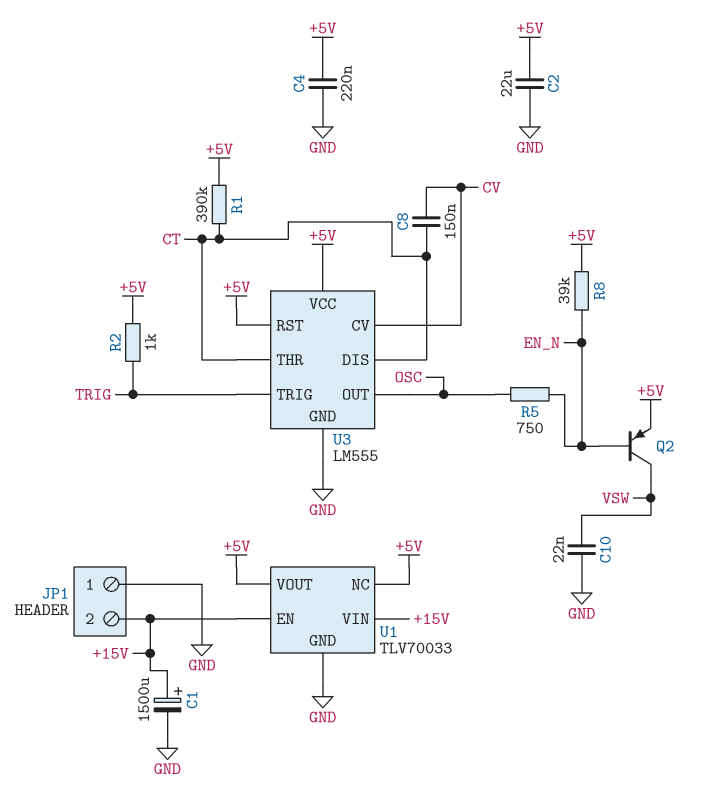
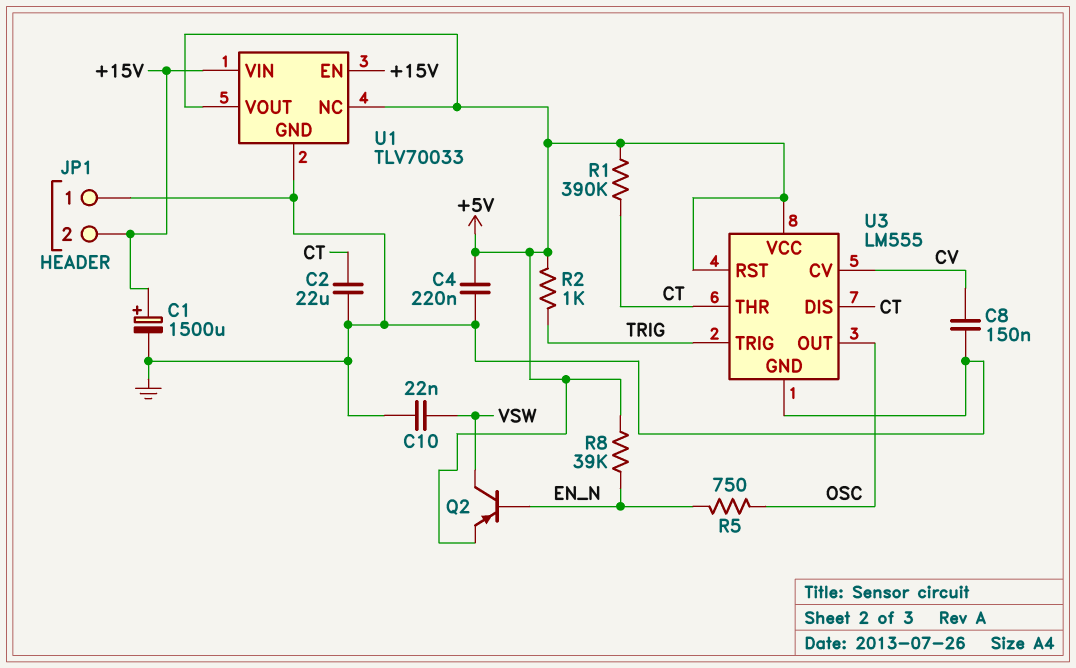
C2: 22uF (+5V, GND) -> 22uF (CT, GND)
C8: 150nF (CT, CV) -> 150nF (CV, GND)

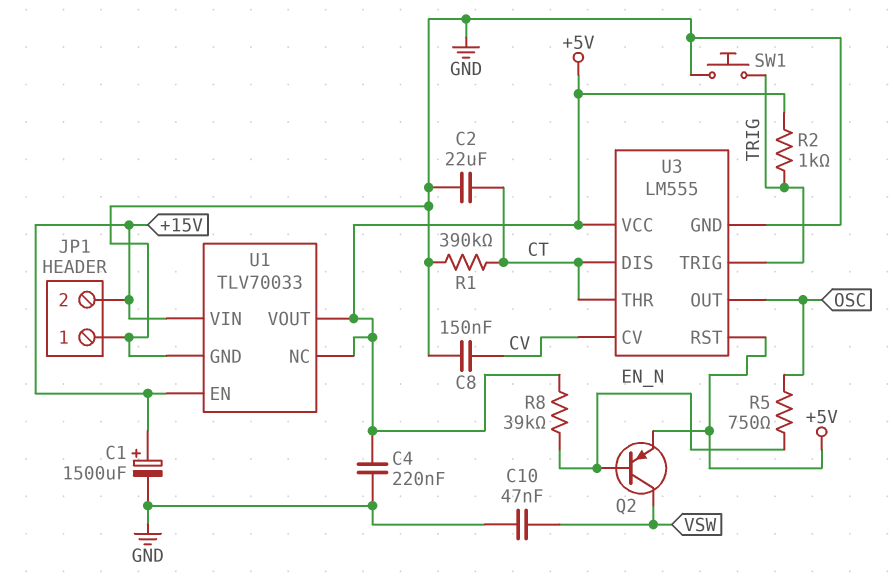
C10: 22nF (GND, VSW) -> 47nF (GND, VSW)
R1: 390k (+5V, CT) -> 390k (CT, GND)
SW1: none -> button (GND, TRIG)

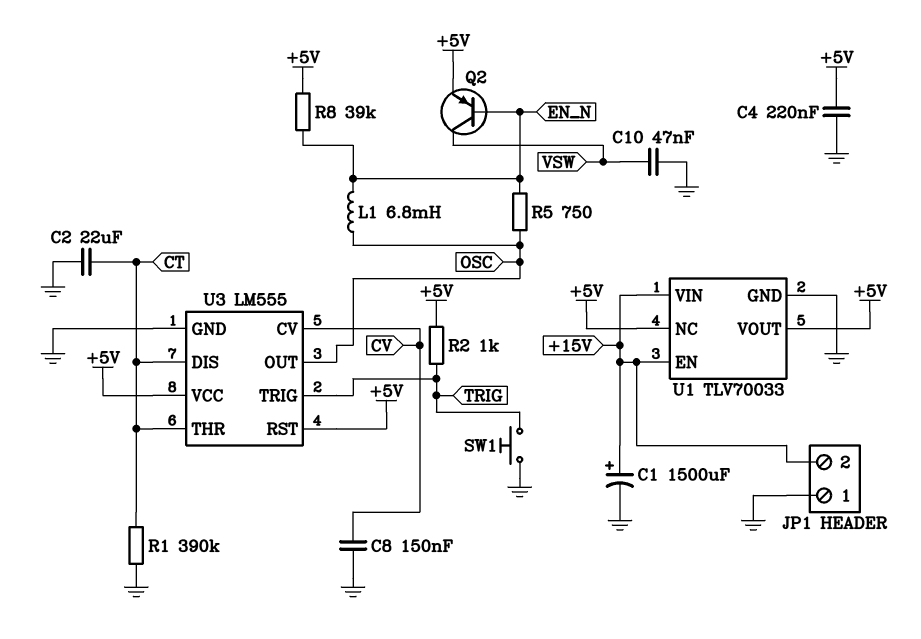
L1: none -> 6.8mH (EN_N, OSC)

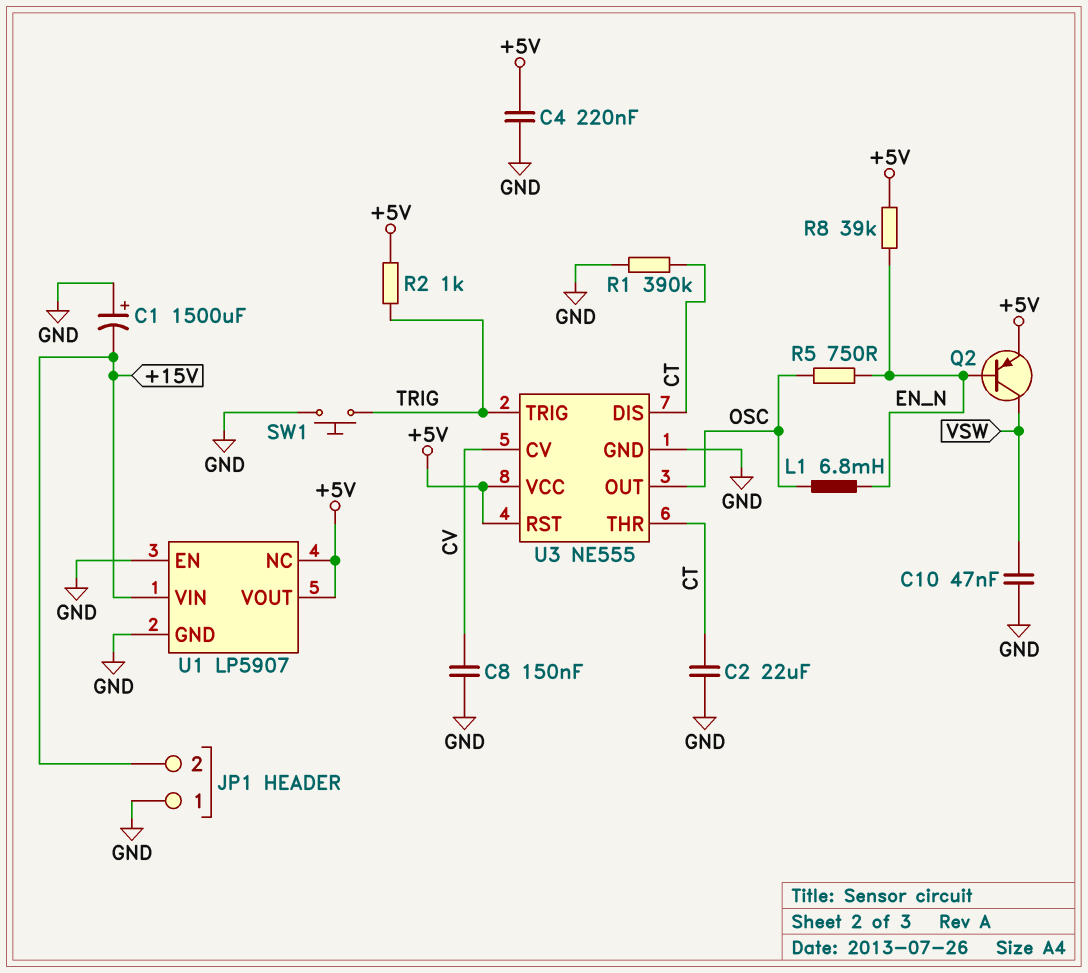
C1: 1500uF (plus +15V, minus GND) -> 1500uF (plus GND, minus +15V)
U1: TLV70033 -> LP5907
U1 pin EN: +15V -> GND
U3: LM555 -> NE555

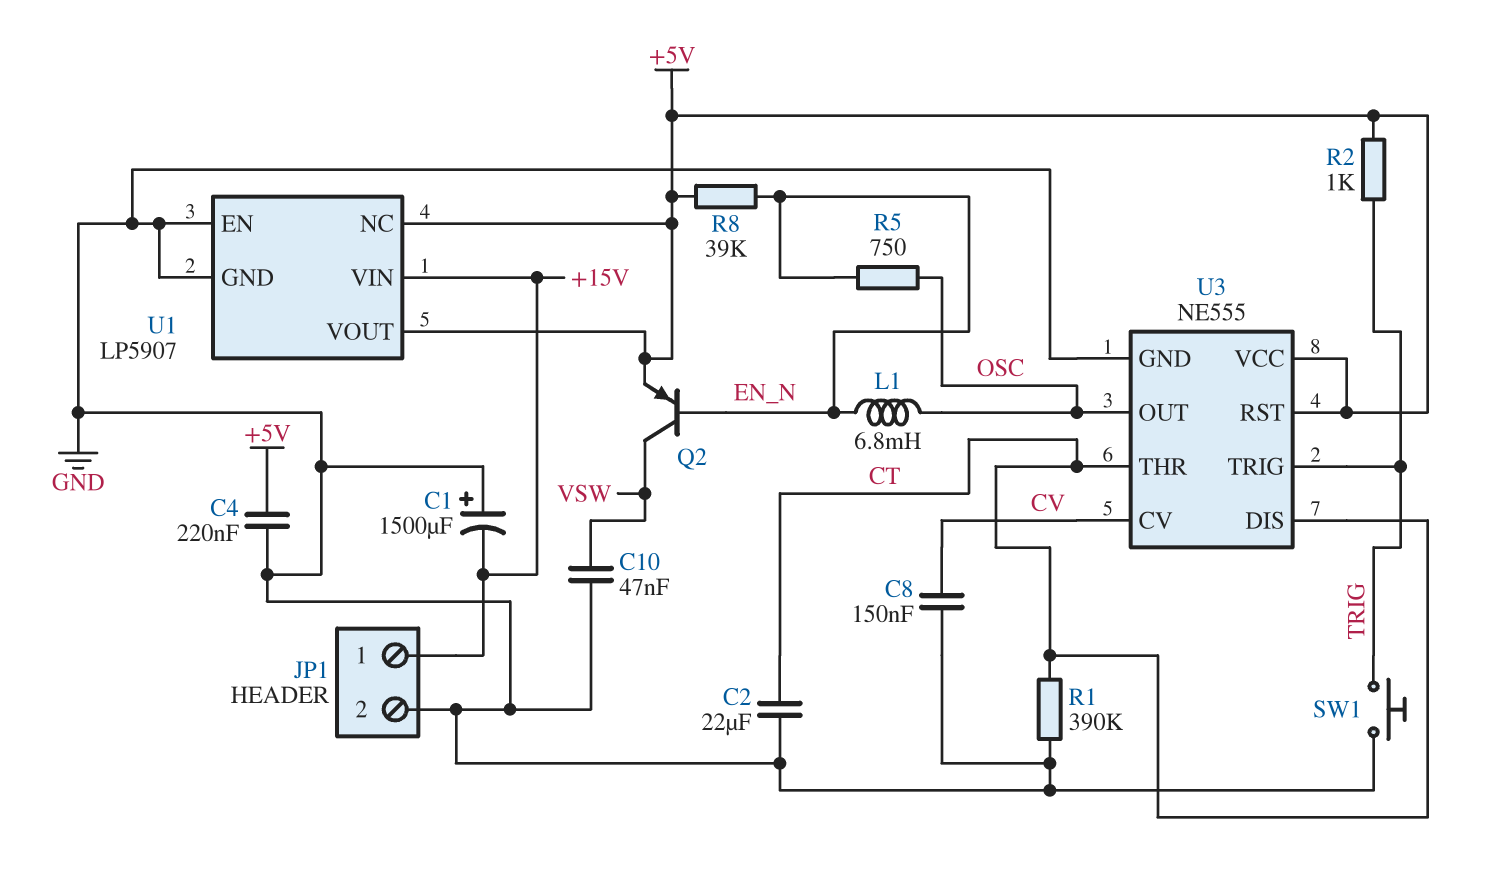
JP1 pin 1: GND -> +15V
JP1 pin 2: +15V -> GND

